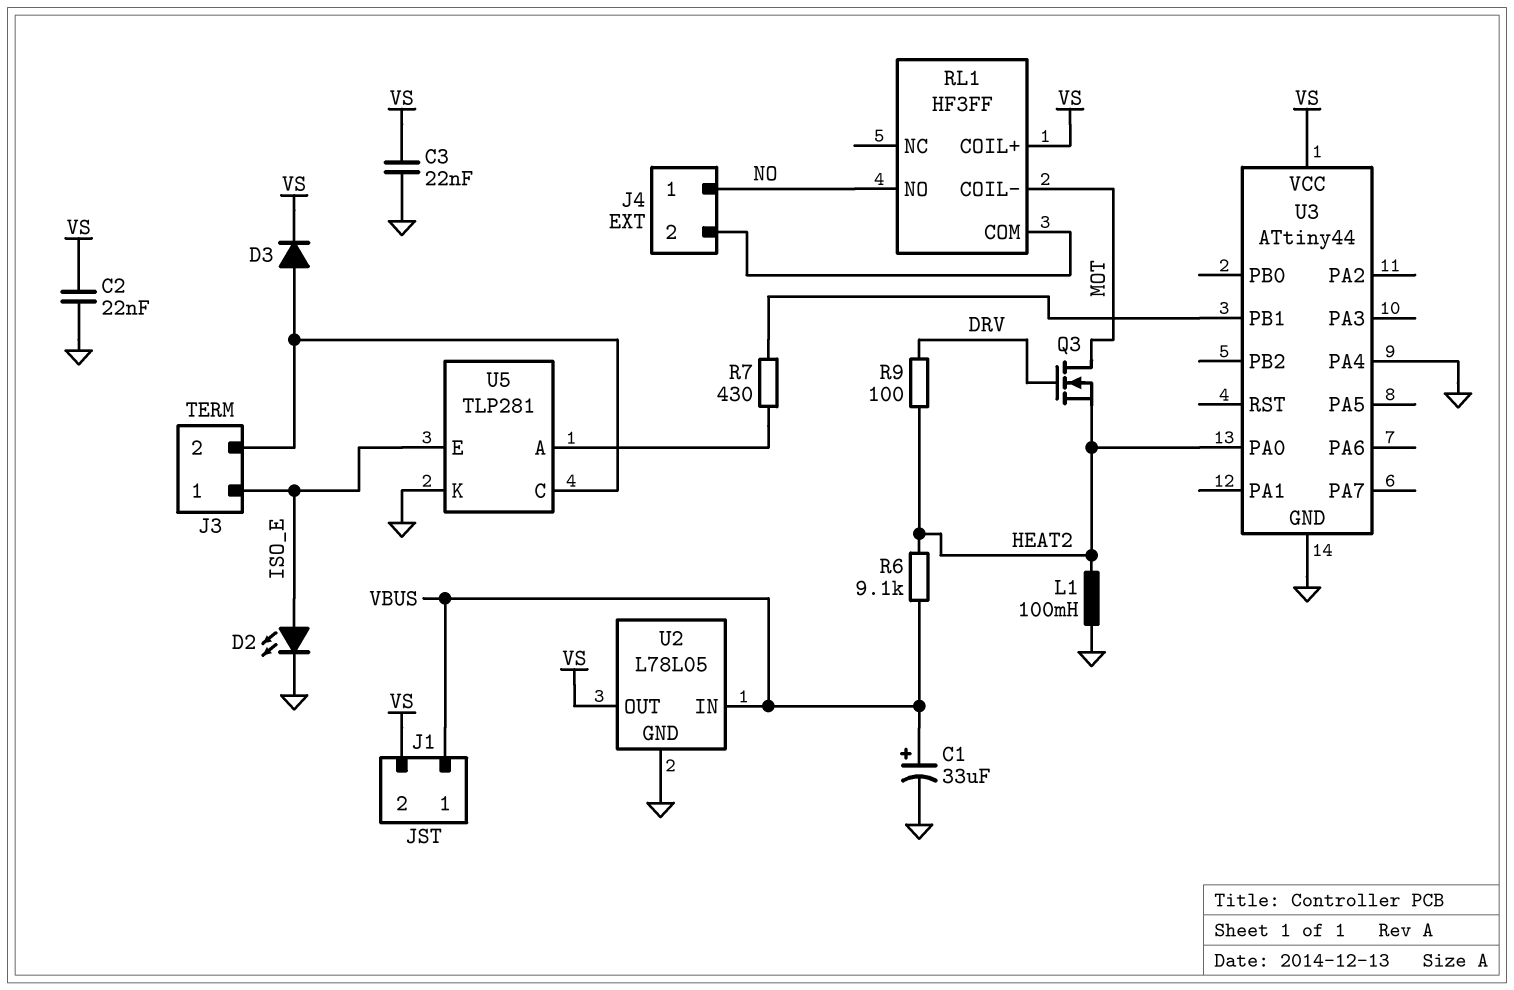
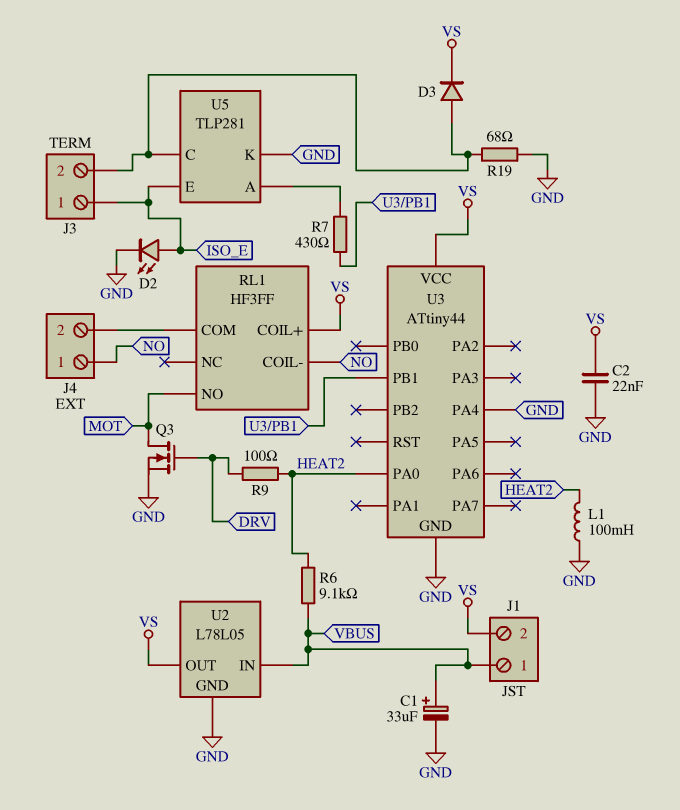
C3: 22nF (GND, VS) -> none
Q3: NMOS (G DRV, D MOT, S HEAT2) -> NMOS (G DRV, D MOT, S GND)
R19: none -> 68 (GND, J3/2)
RL1 pin COIL-: MOT -> NO
RL1 pin NO: NO -> MOT

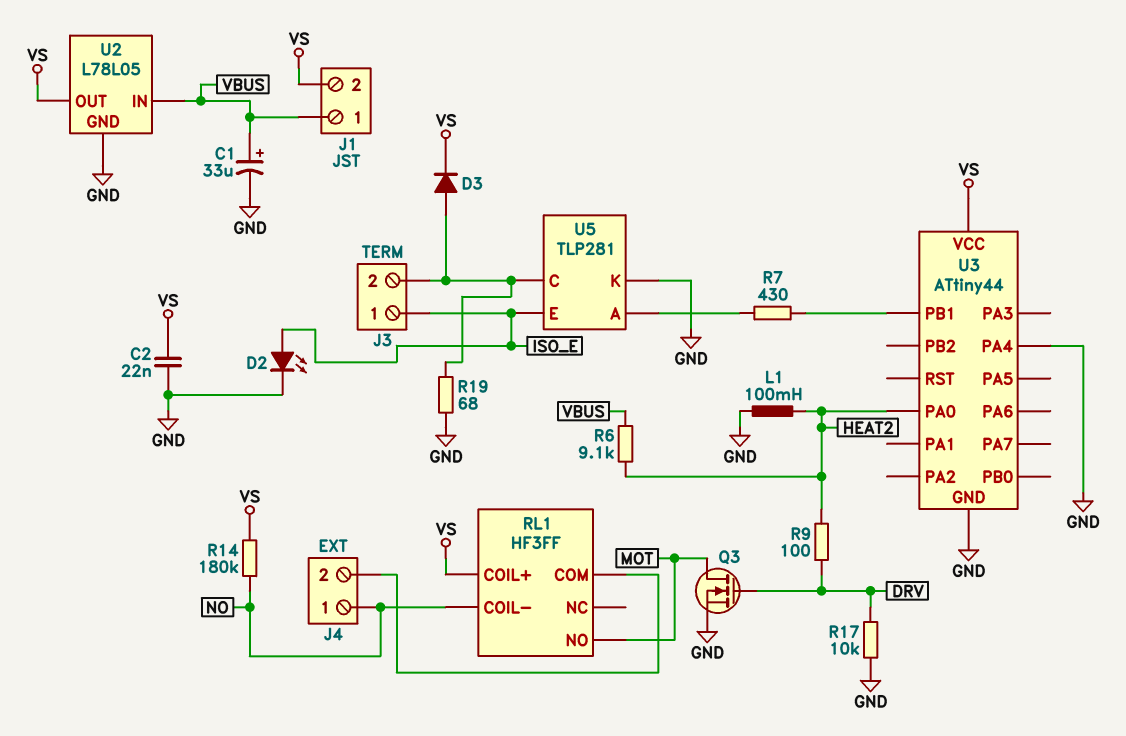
R14: none -> 180k (NO, VS)
R17: none -> 10k (DRV, GND)

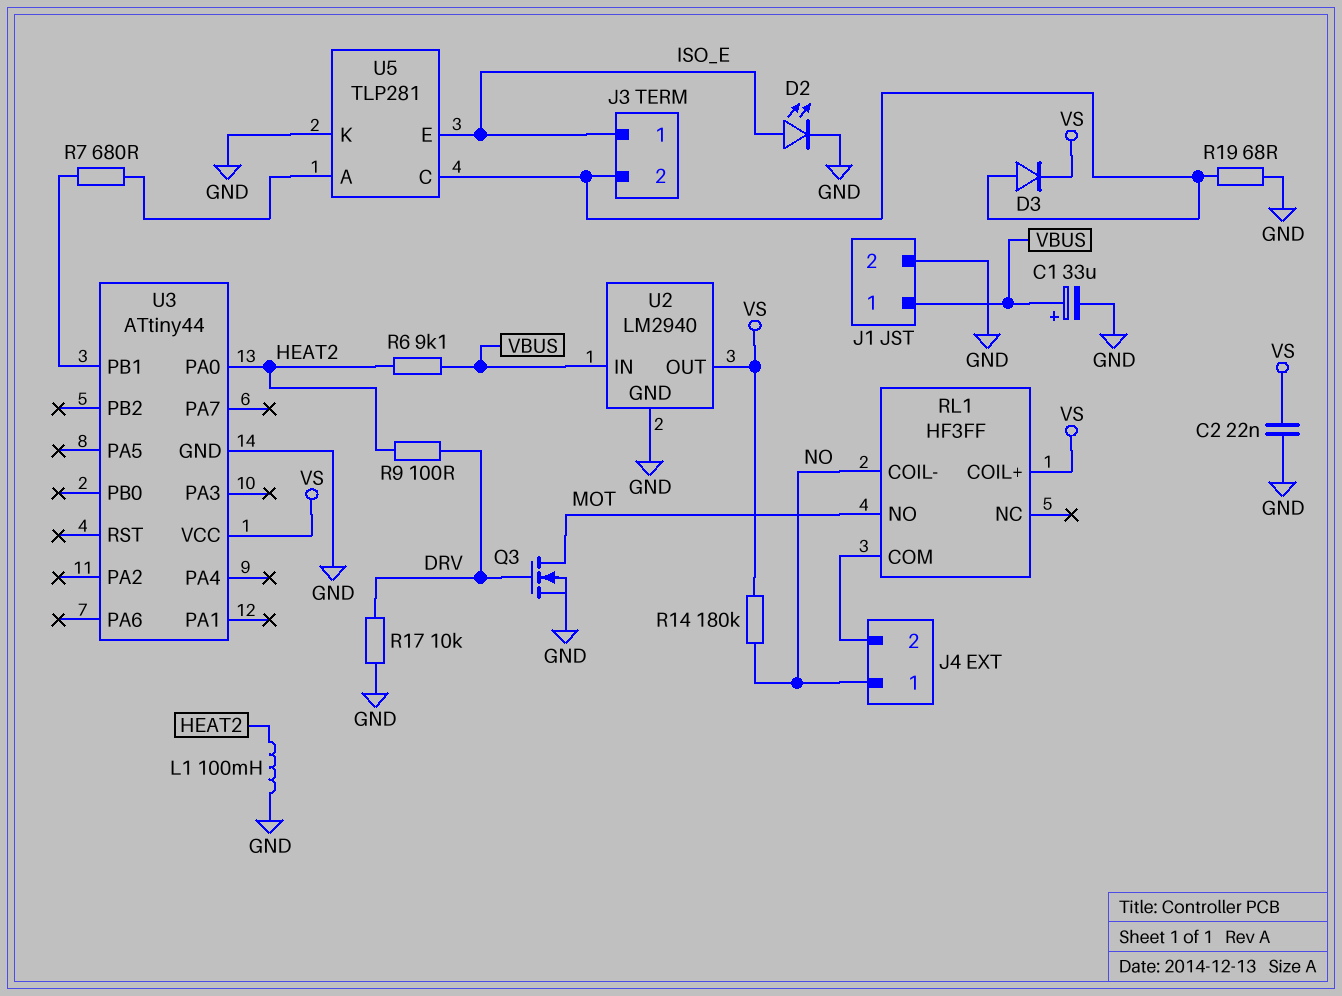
J1 pin 2: VS -> GND
R7: 430 (U3/PB1, U5/A) -> 680 (U3/PB1, U5/A)
U2: L78L05 -> LM2940
U3 pin PA4: GND -> none

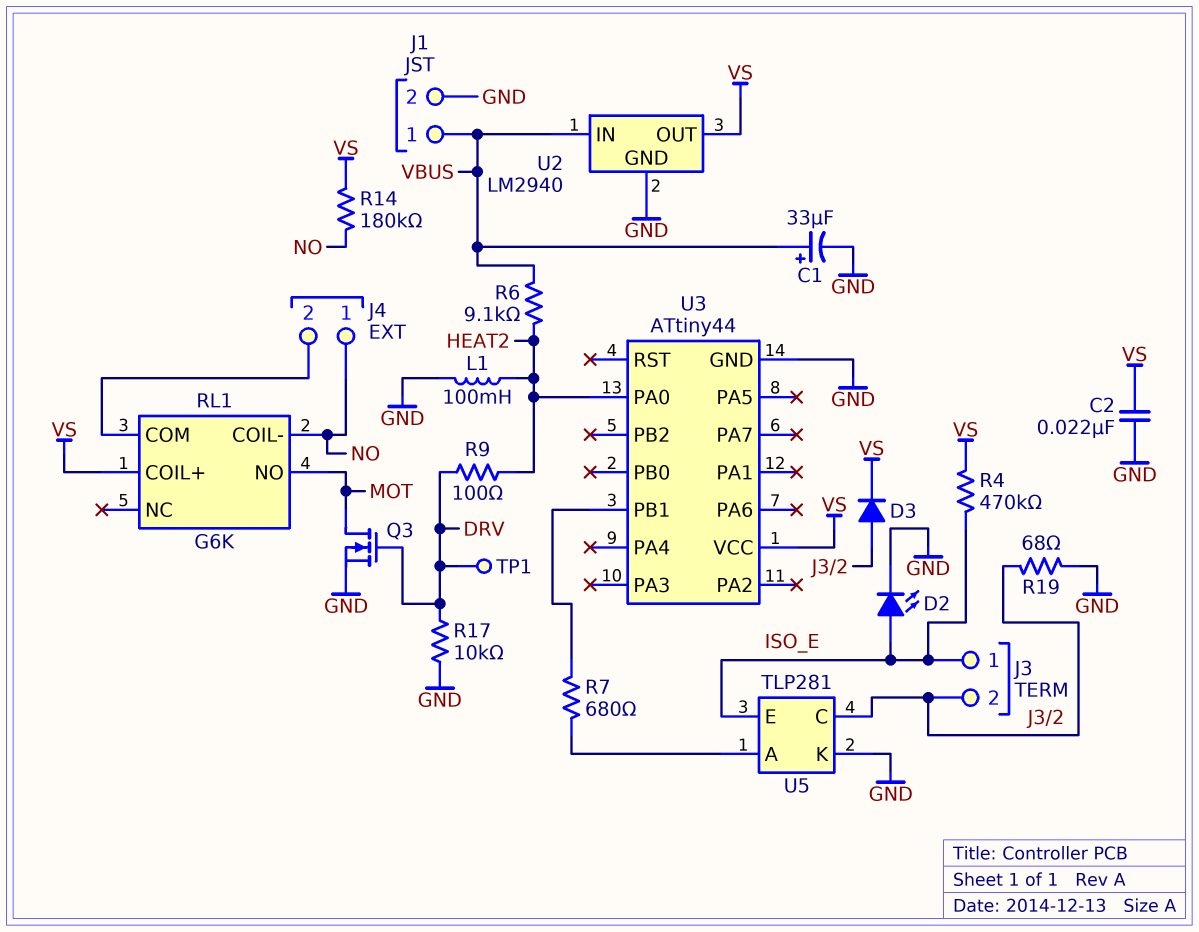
R4: none -> 470k (ISO_E, VS)
RL1: HF3FF -> G6K
TP1: none -> test point (DRV)

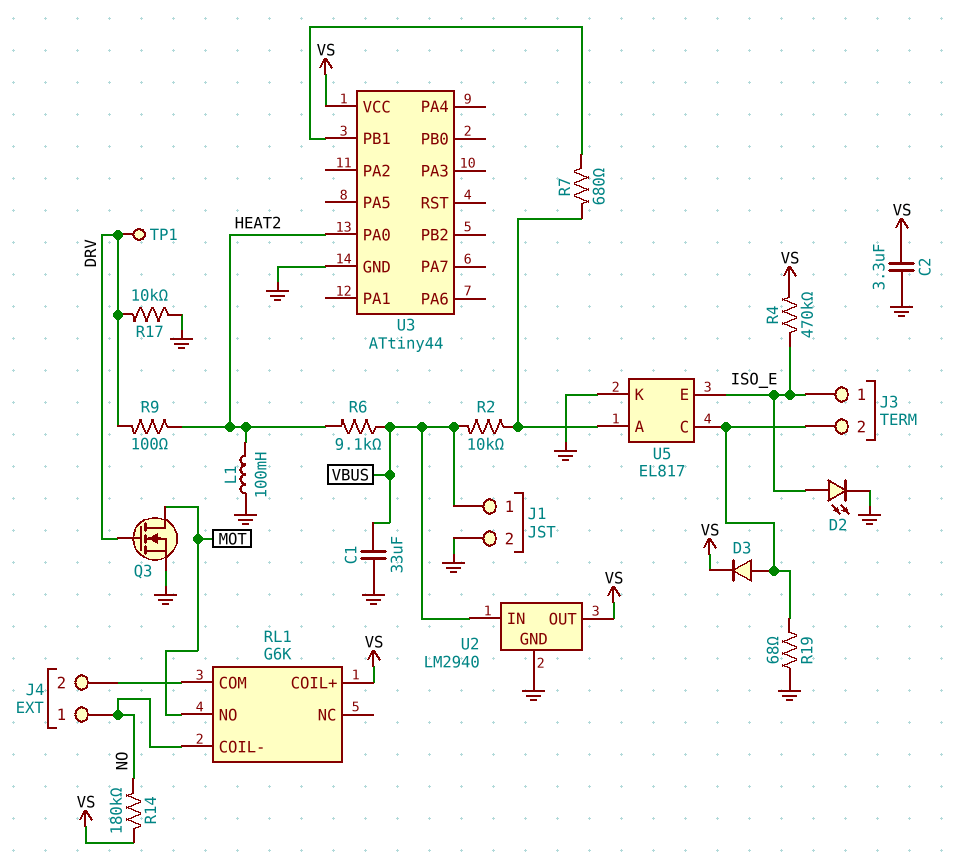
C1: 33uF (plus VBUS, minus GND) -> 33uF (GND, VBUS)
C2: 22nF (GND, VS) -> 3.3uF (GND, VS)
R2: none -> 10k (U5/A, VBUS)
U5: TLP281 -> EL817

